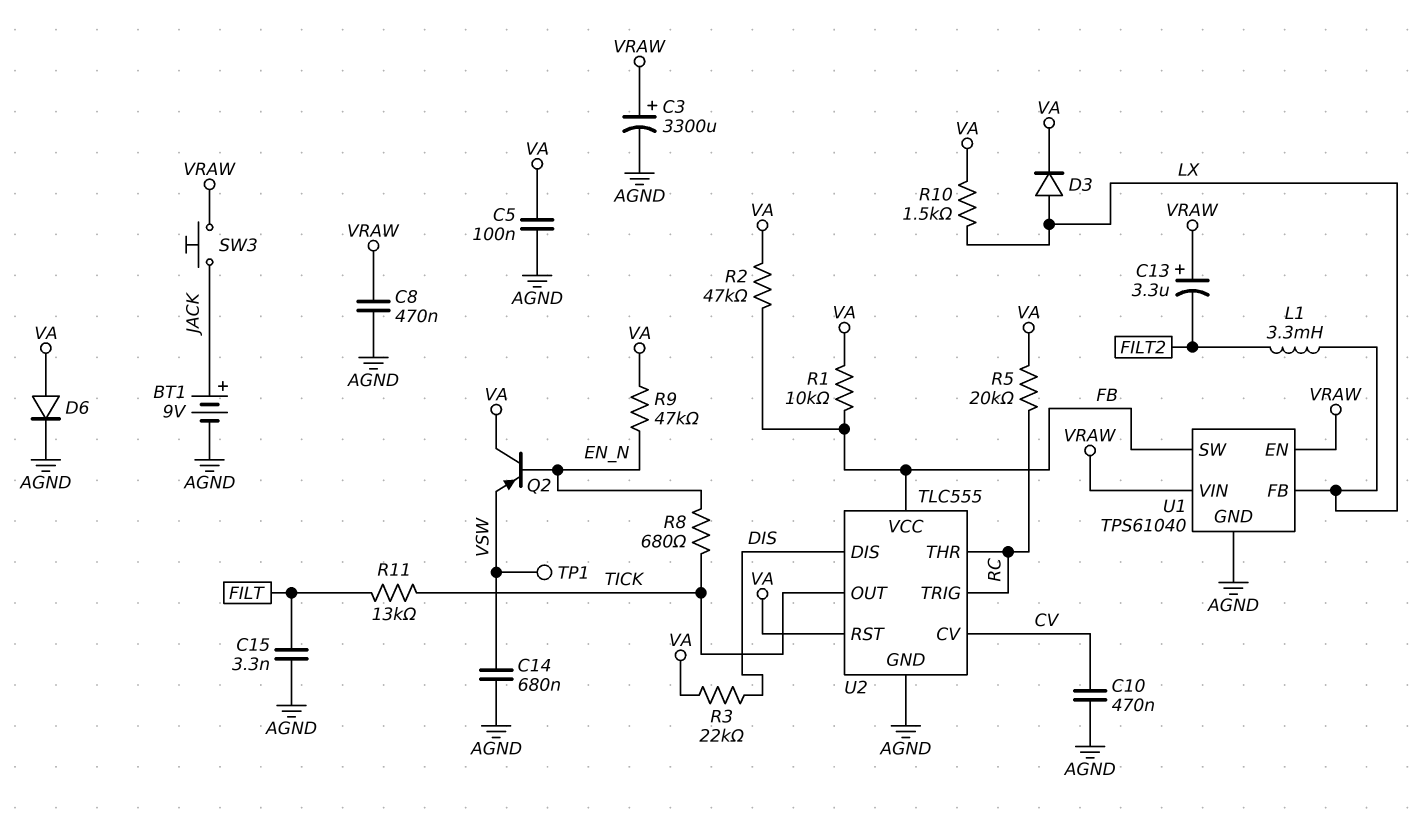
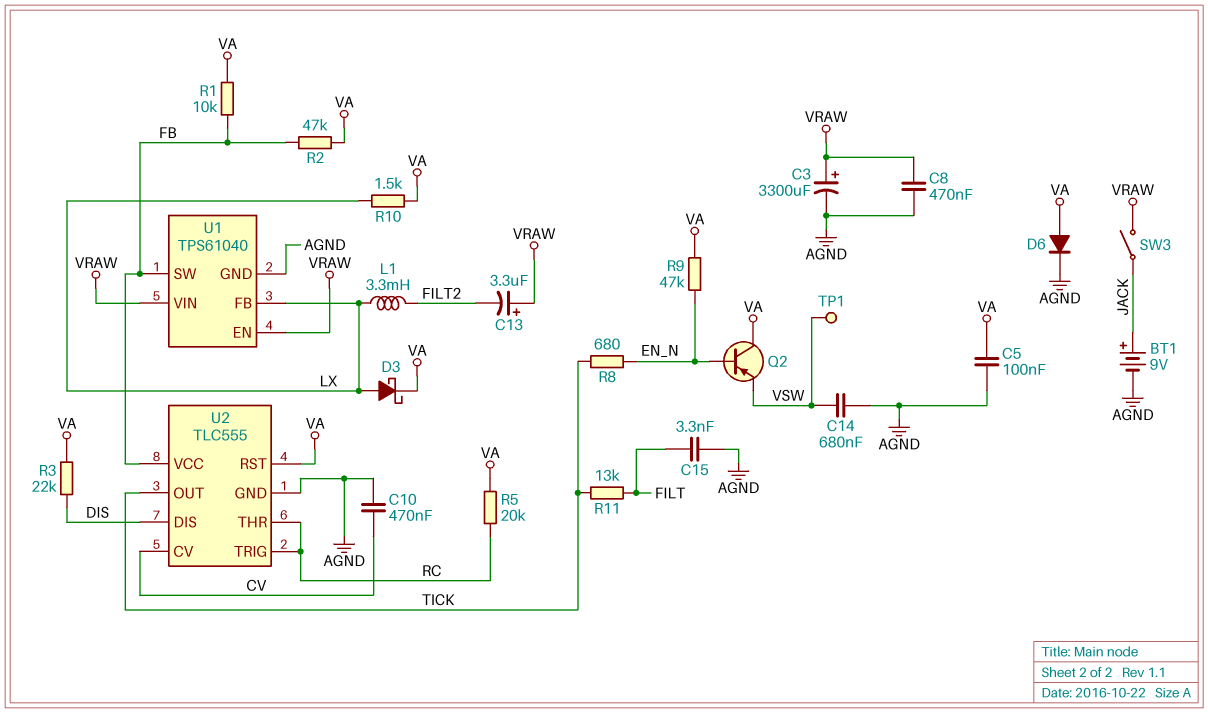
D3: diode (A LX, K VA) -> schottky (A LX, K VA)
SW3: button (JACK, VRAW) -> switch (JACK, VRAW)

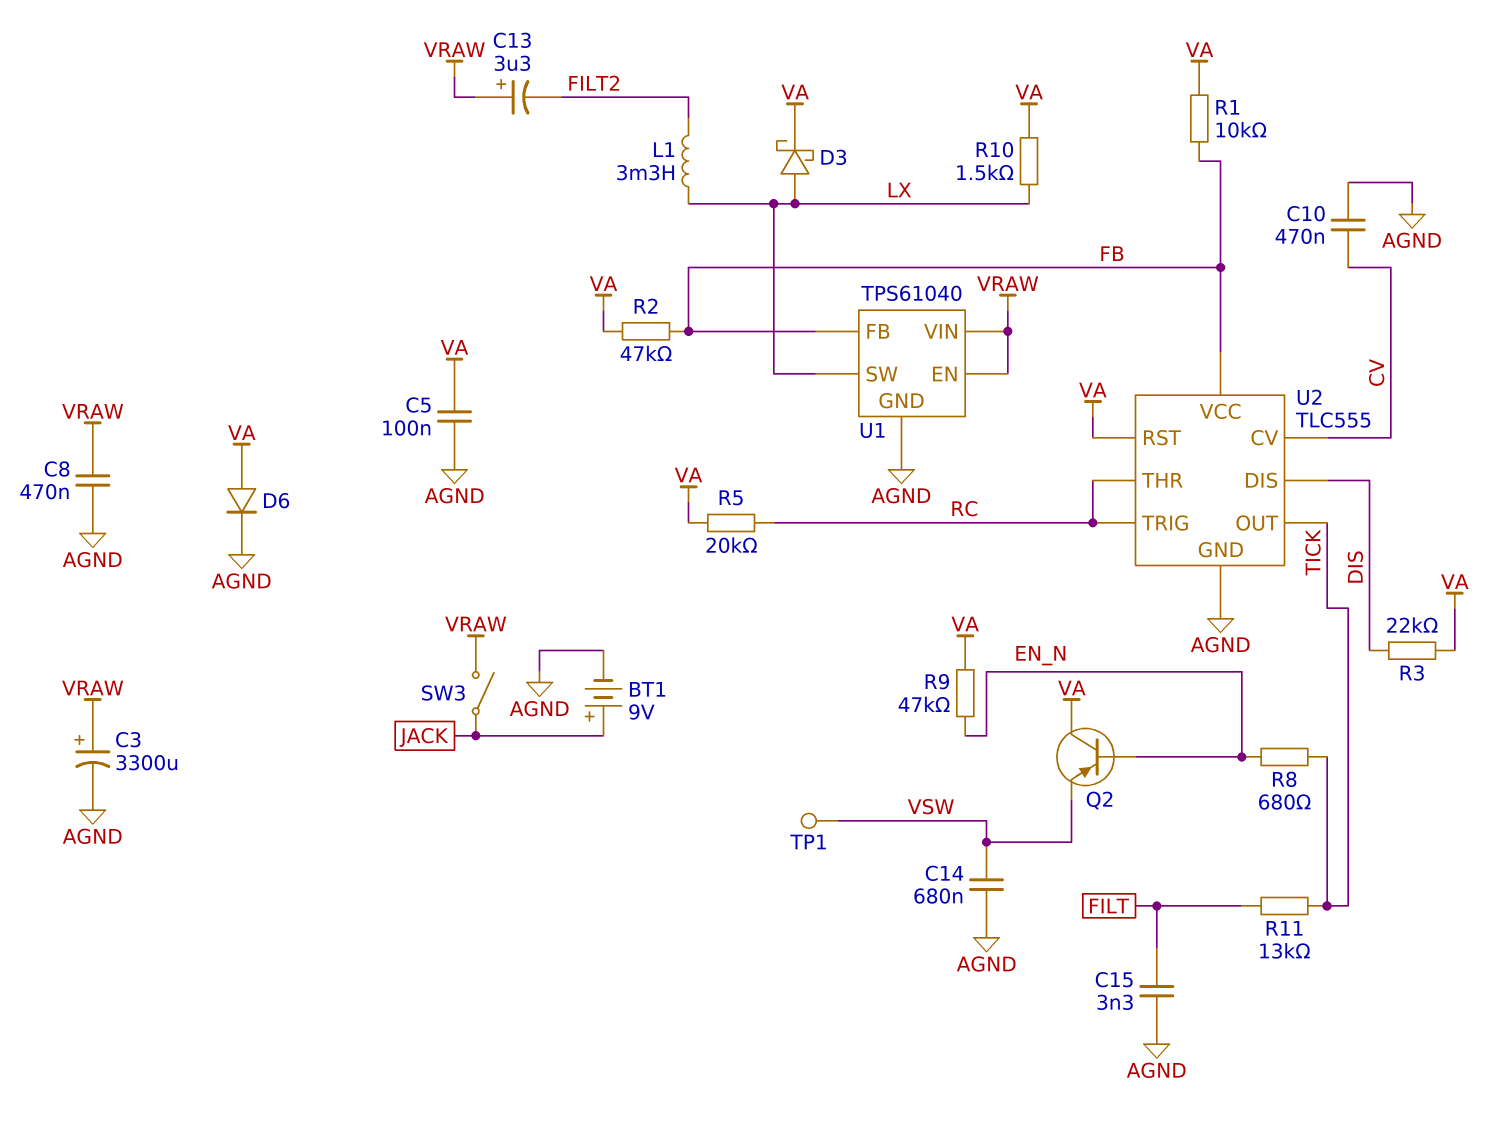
U1 pin FB: LX -> FB
U1 pin SW: FB -> LX

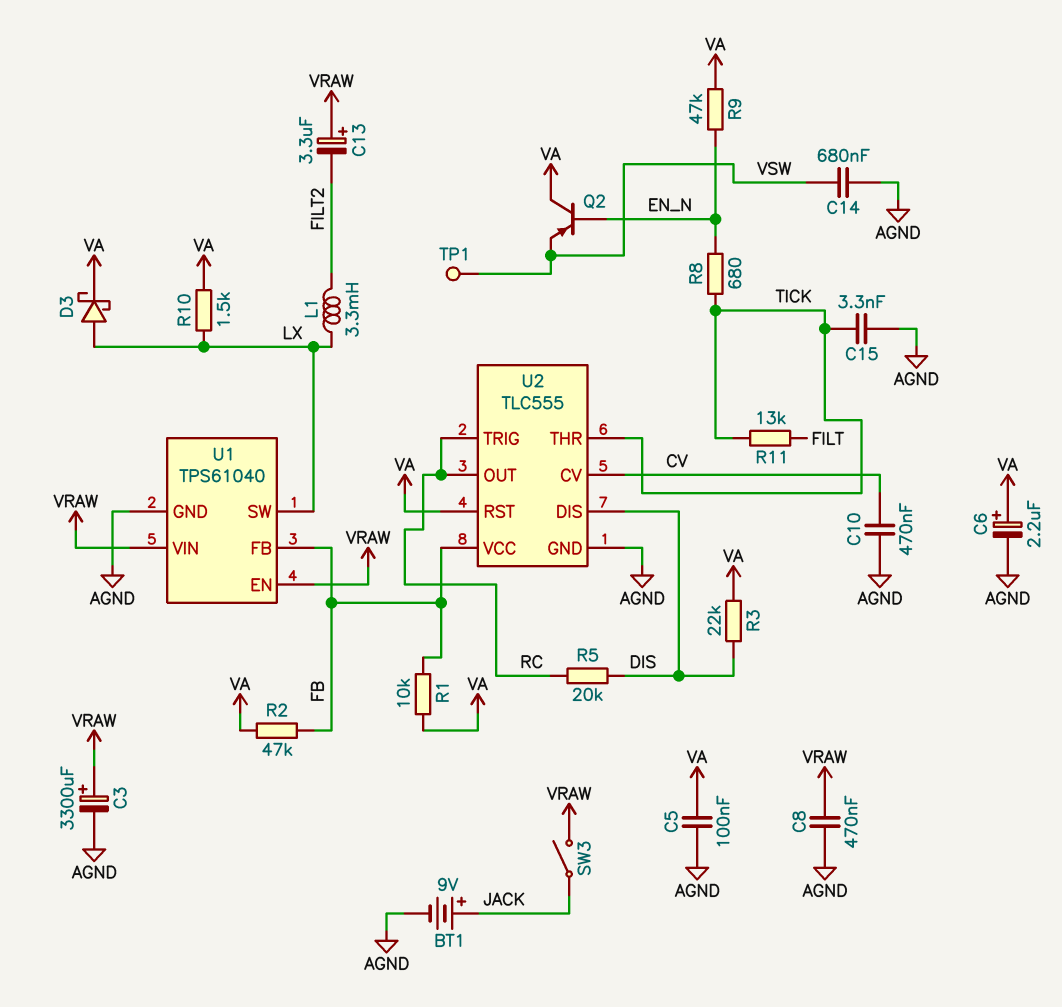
C6: none -> 2.2uF (plus VA, minus AGND)
C15: 3.3nF (AGND, FILT) -> 3.3nF (AGND, TICK)
D6: diode (A VA, K AGND) -> none
R5: 20k (RC, VA) -> 20k (DIS, RC)
U2 pin OUT: TICK -> RC
U2 pin THR: RC -> TICK

